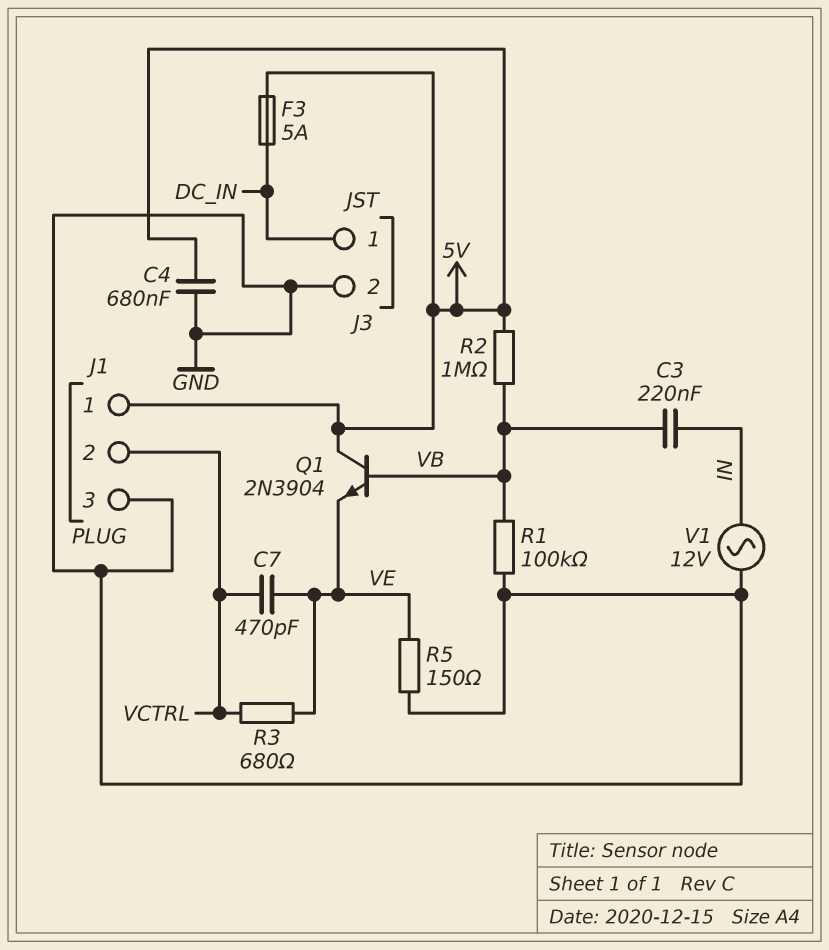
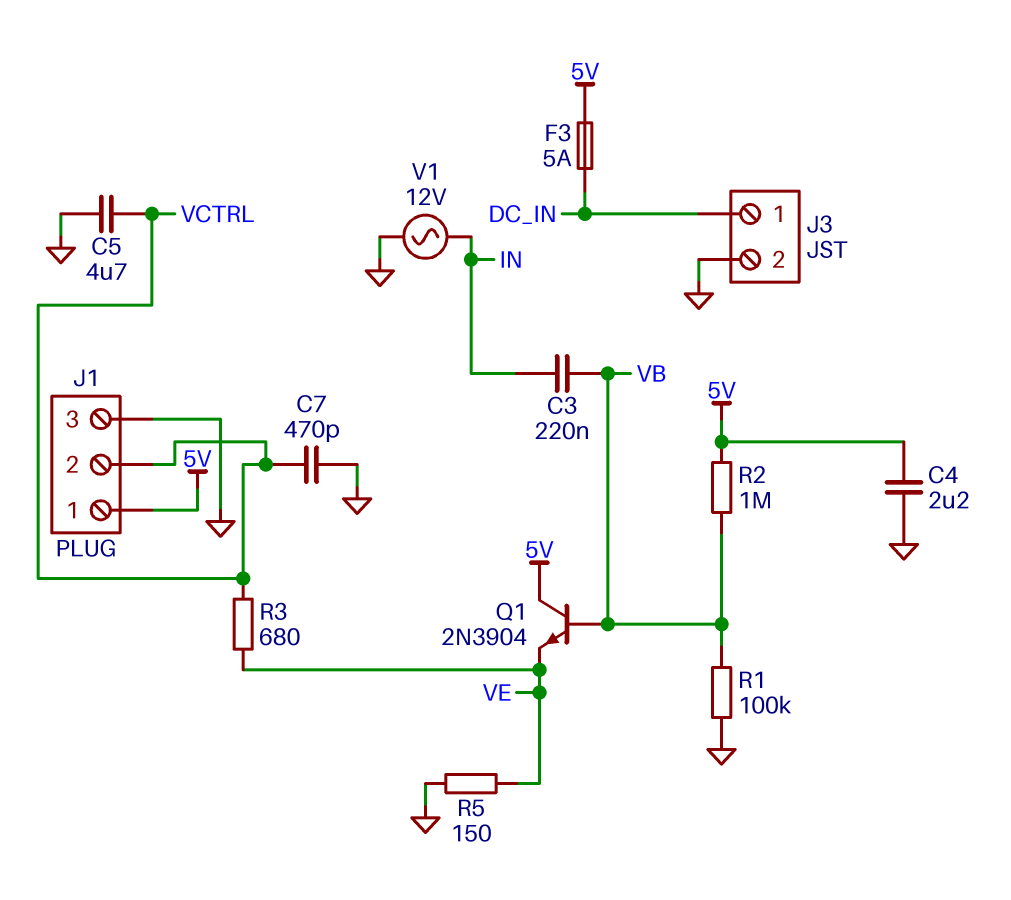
C4: 680nF (5V, GND) -> 2.2uF (5V, GND)
C5: none -> 4.7uF (GND, VCTRL)
C7: 470pF (VCTRL, VE) -> 470pF (GND, VCTRL)

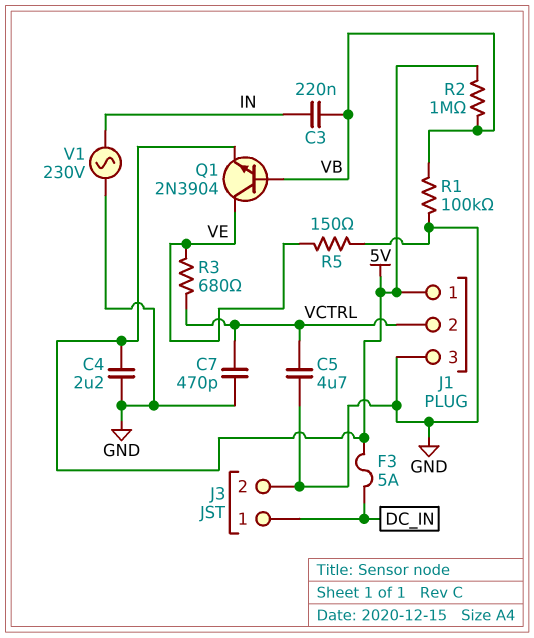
Q1: NPN 2N3904 (B VB, C 5V, E VE) -> NPN 2N3904 (B VB, C VE, E 5V)
V1: AC 12V (GND, IN) -> AC 230V (GND, IN)

